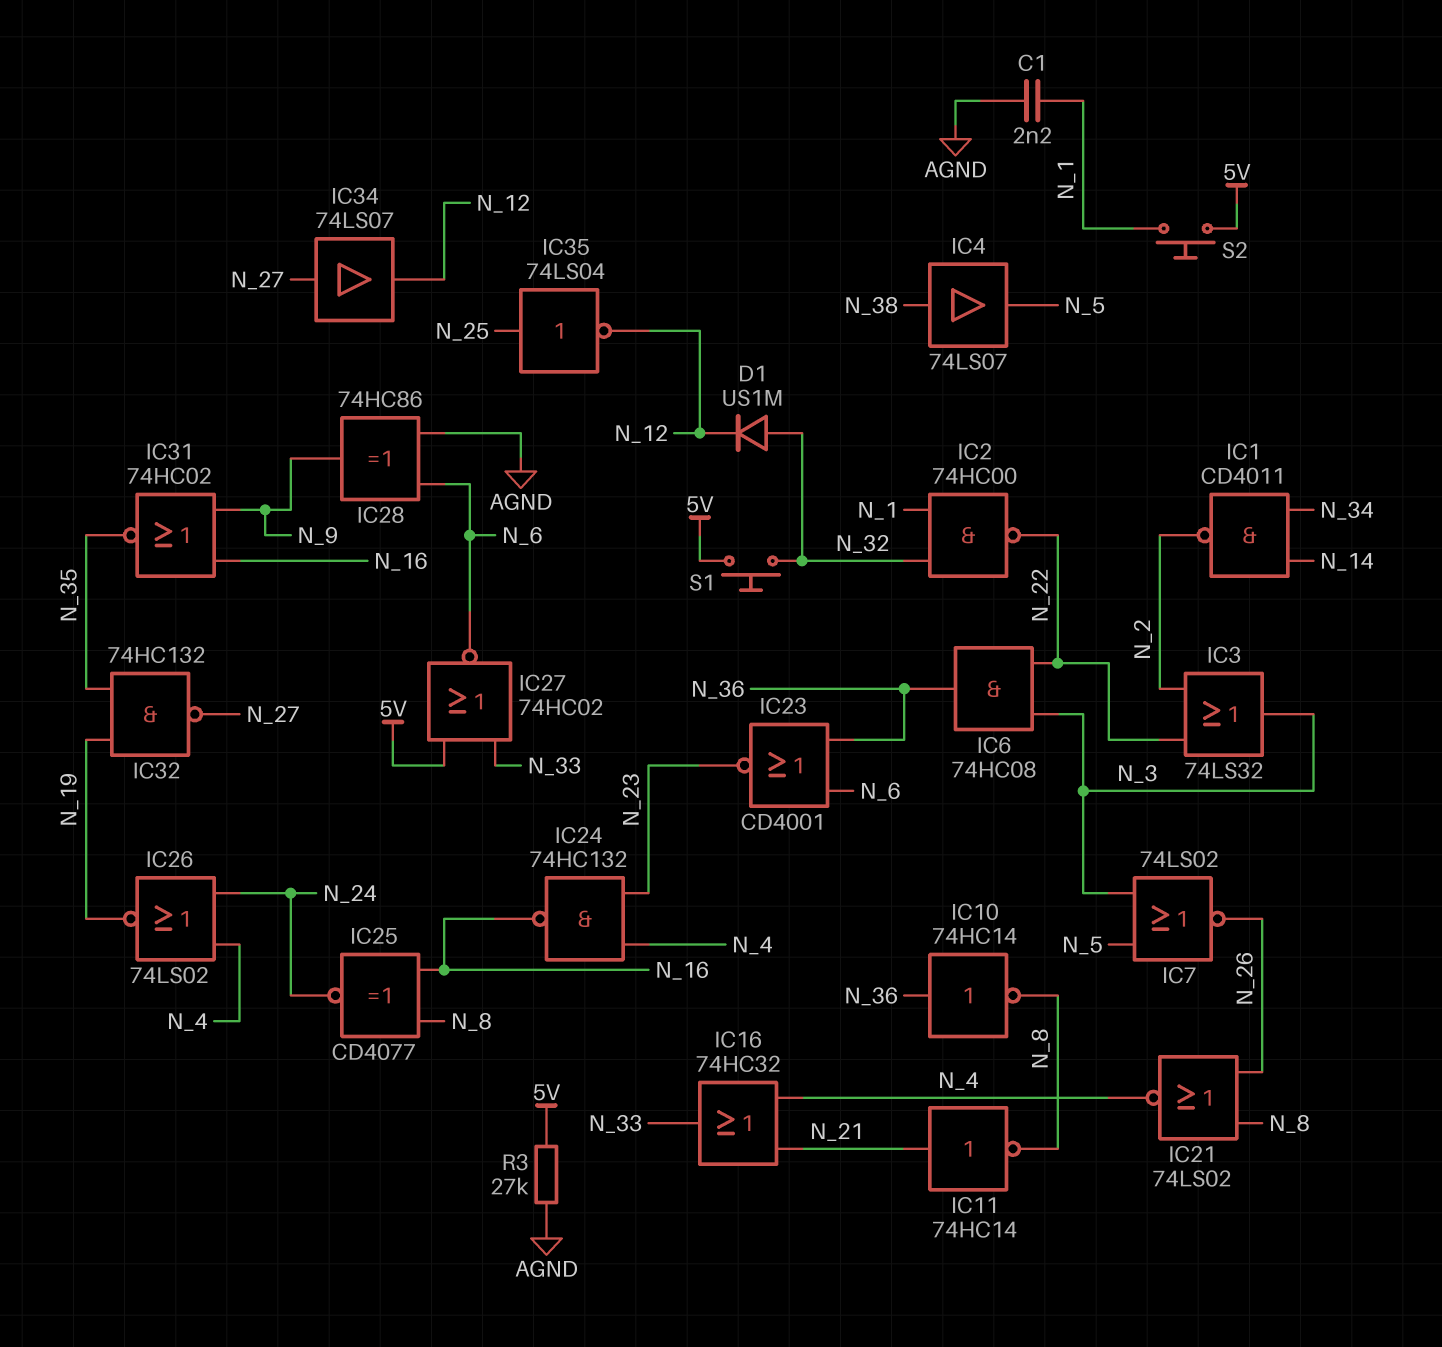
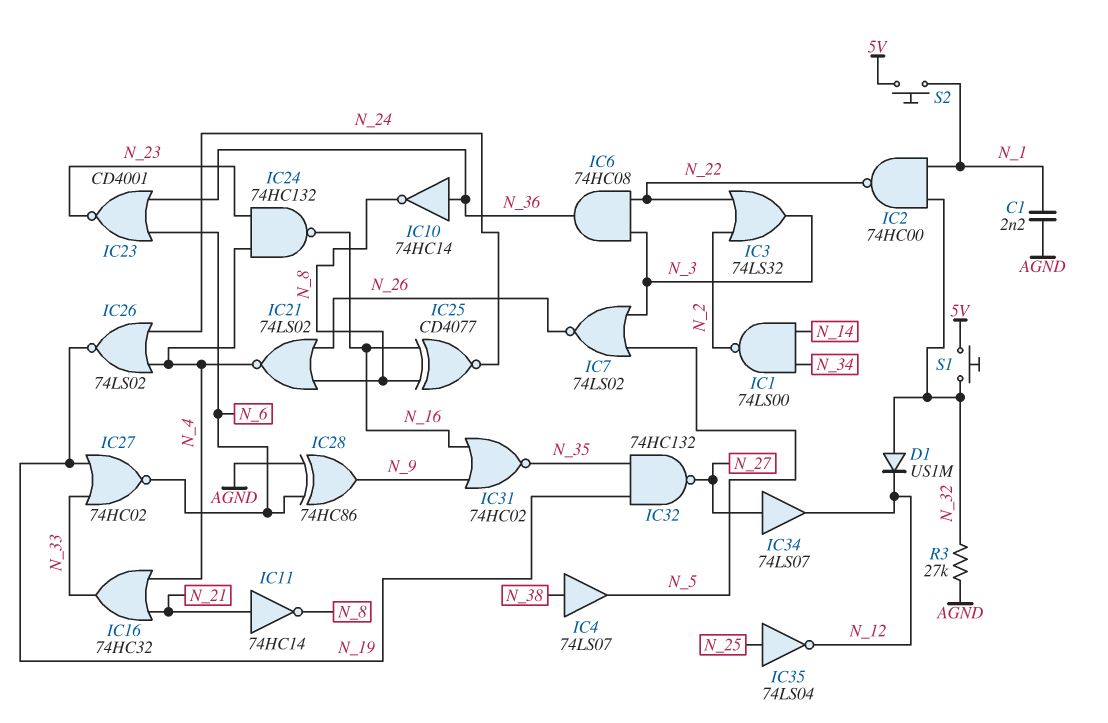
IC1: NAND CD4011 (in N_14, in N_34, out N_2) -> NAND 74LS00 (in N_14, in N_34, out N_2)
IC27: NOR 74HC02 (in 5V, in N_33, out N_6) -> NOR 74HC02 (in N_19, in N_33, out N_6)
R3: 27k (5V, AGND) -> 27k (AGND, N_32)

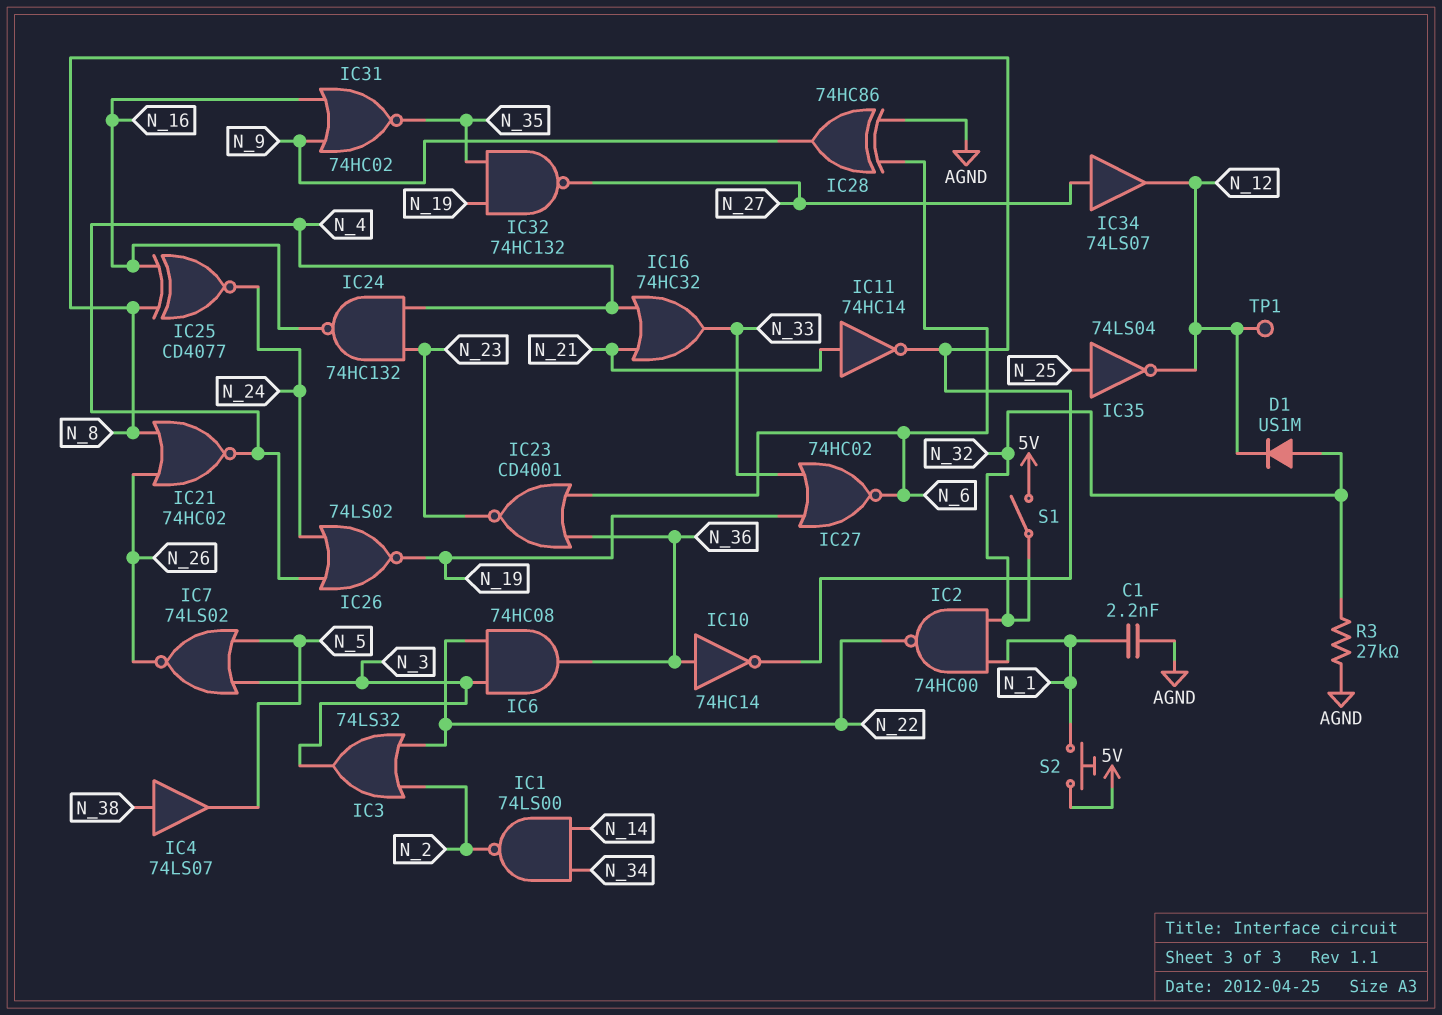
IC21: NOR 74LS02 (in N_8, in N_26, out N_4) -> NOR 74HC02 (in N_8, in N_26, out N_4)
S1: button (5V, N_32) -> switch (5V, N_32)
TP1: none -> test point (N_12)

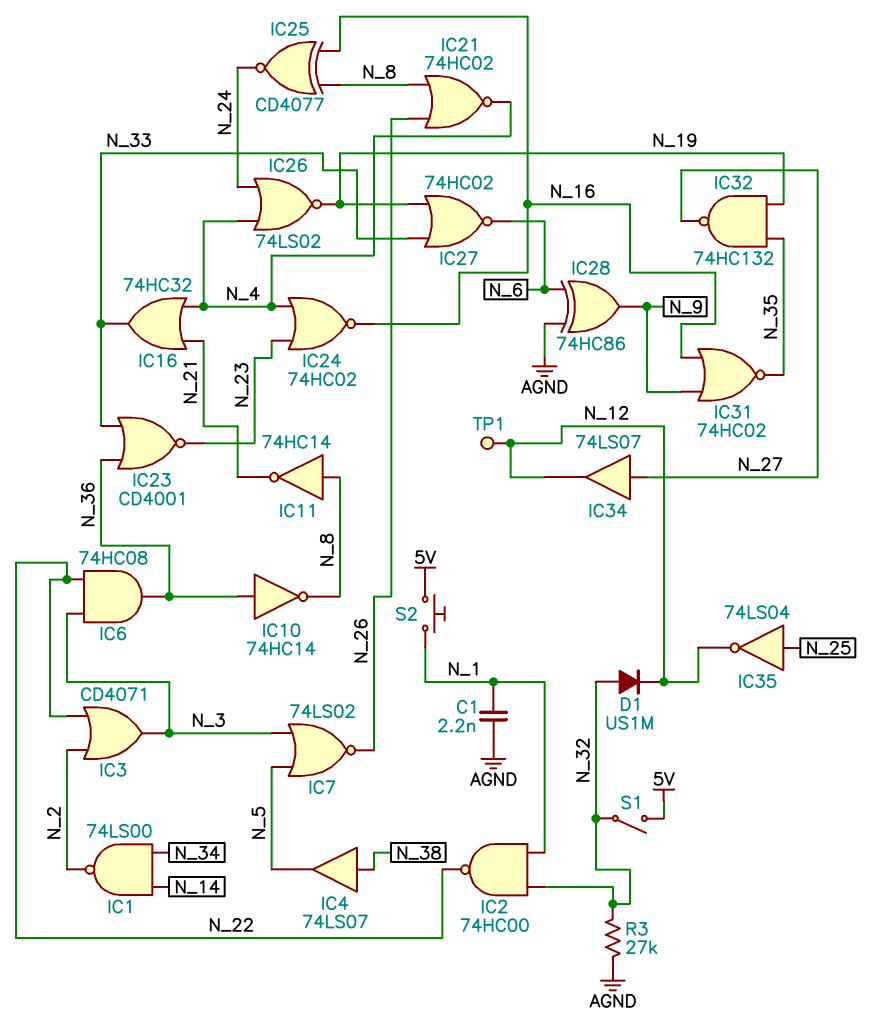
IC3: OR 74LS32 (in N_2, in N_22, out N_3) -> OR CD4071 (in N_2, in N_22, out N_3)
IC11: NOT 74HC14 (in N_21, out N_8) -> NOT 74HC14 (in N_8, out N_21)
IC23: NOR CD4001 (in N_6, in N_36, out N_23) -> NOR CD4001 (in N_33, in N_36, out N_23)
IC24: NAND 74HC132 (in N_4, in N_23, out N_16) -> NOR 74HC02 (in N_4, in N_23, out N_16)

